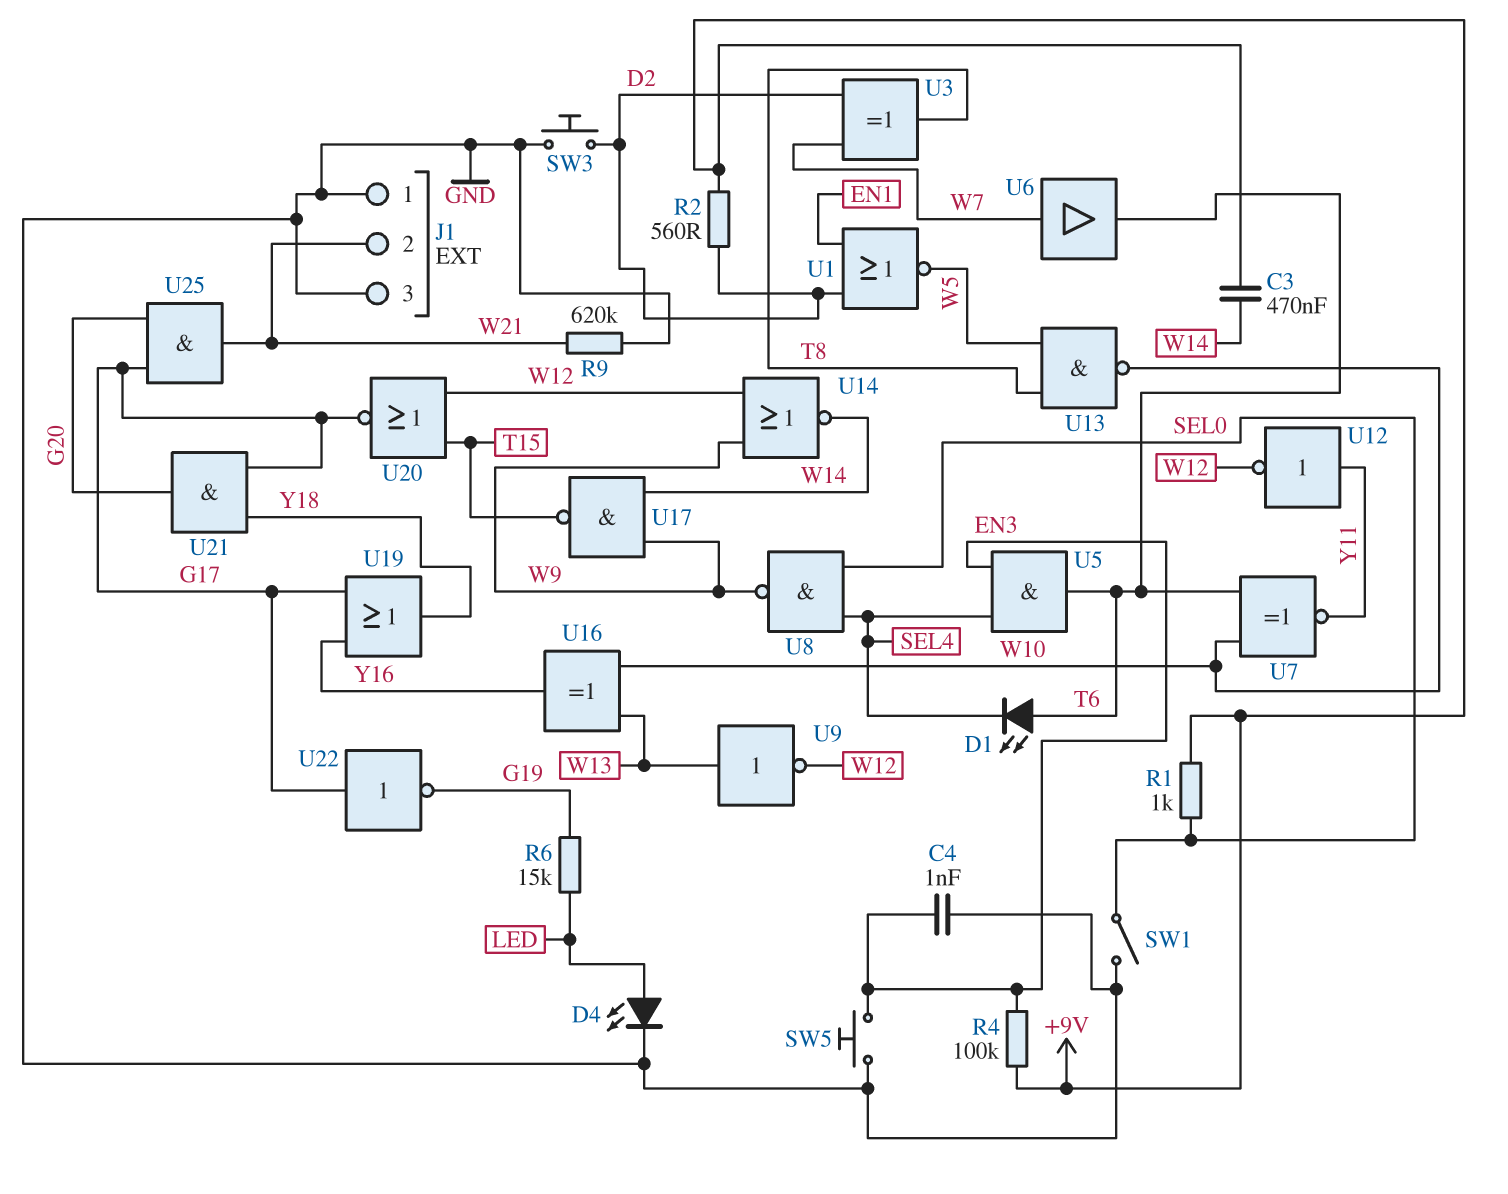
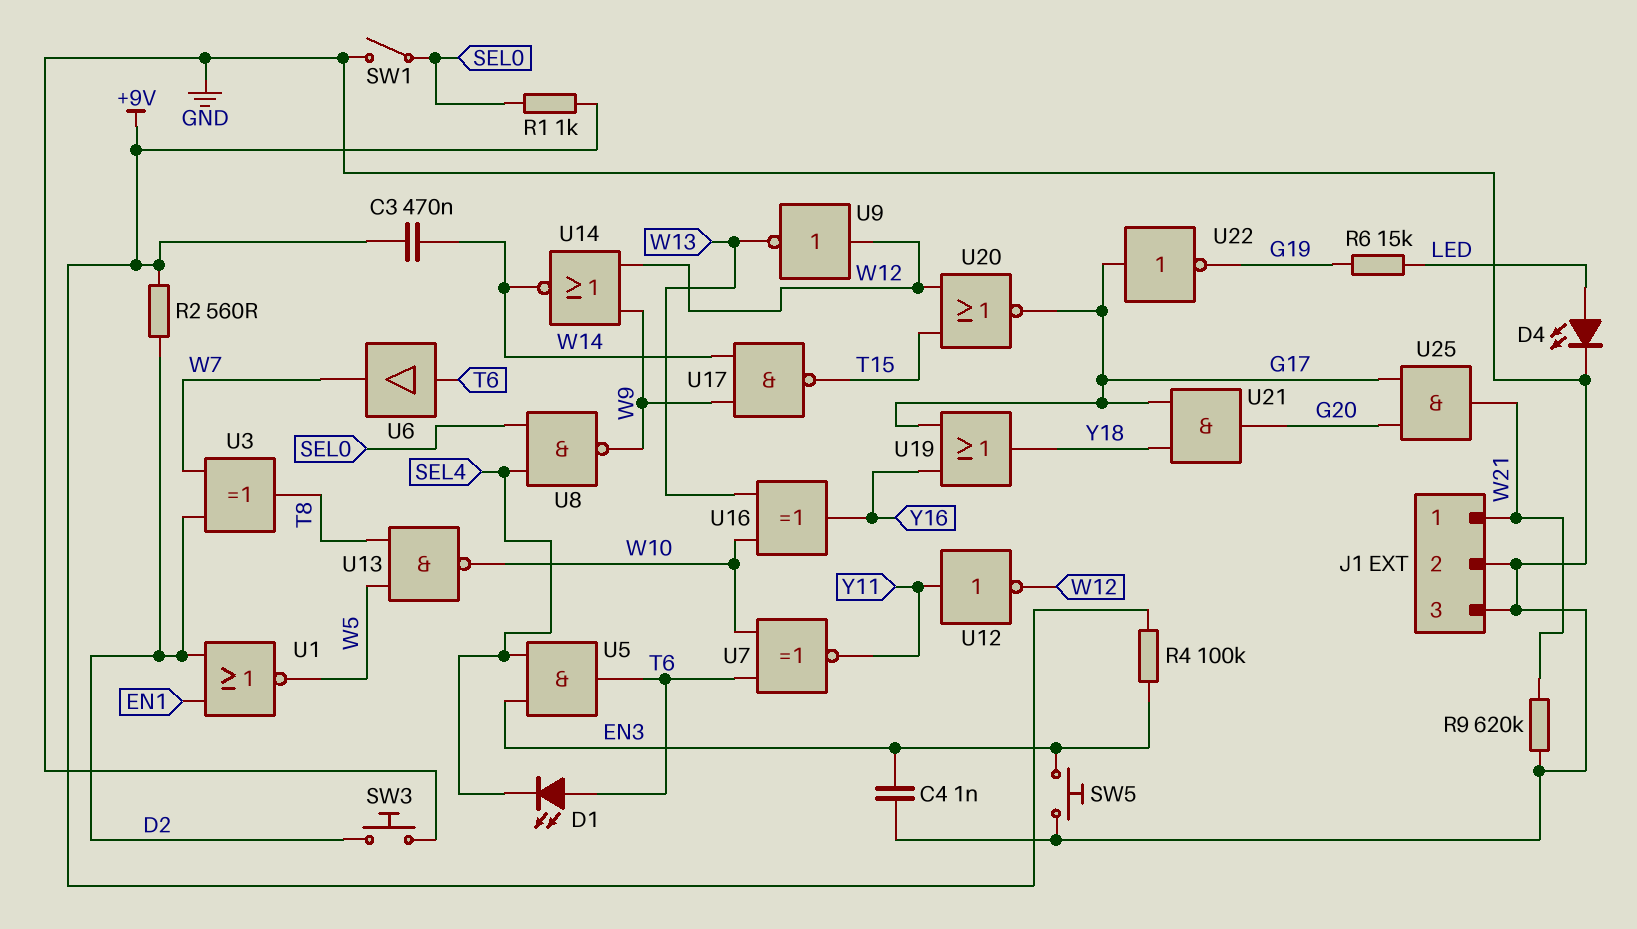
J1 pin 1: GND -> W21
J1 pin 2: W21 -> GND
U6: buffer (in W7, out T6) -> buffer (in T6, out W7)
U9: NOT (in W13, out W12) -> NOT (in W12, out W13)

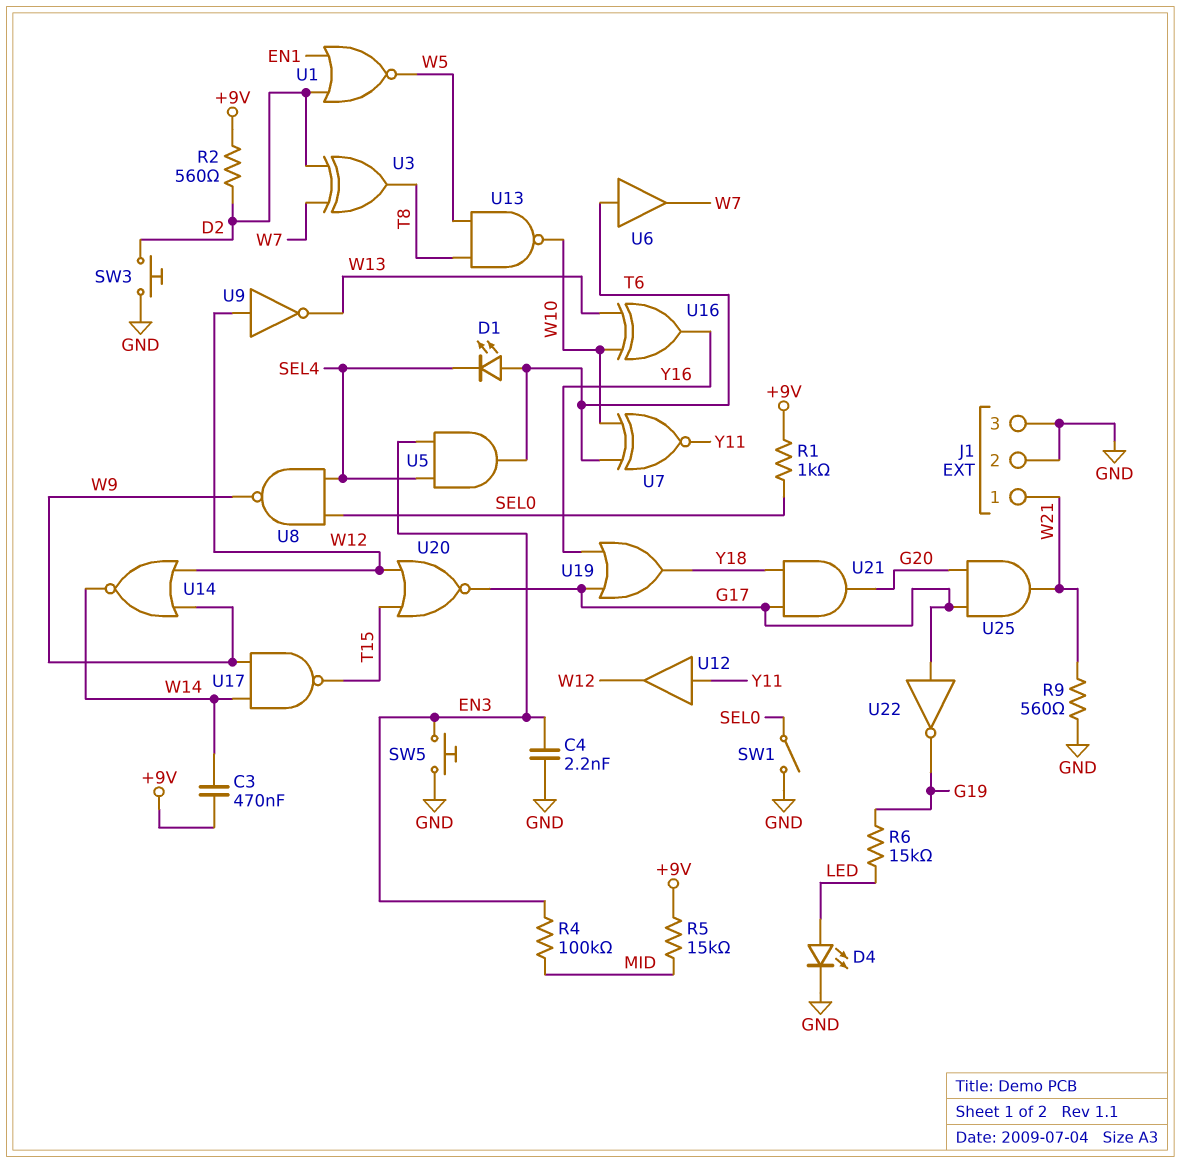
C4: 1nF (EN3, GND) -> 2.2nF (EN3, GND)
R4: 100k (+9V, EN3) -> 100k (EN3, MID)
R5: none -> 15k (+9V, MID)
R9: 620k (GND, W21) -> 560 (GND, W21)
U12: NOT (in Y11, out W12) -> buffer (in Y11, out W12)

